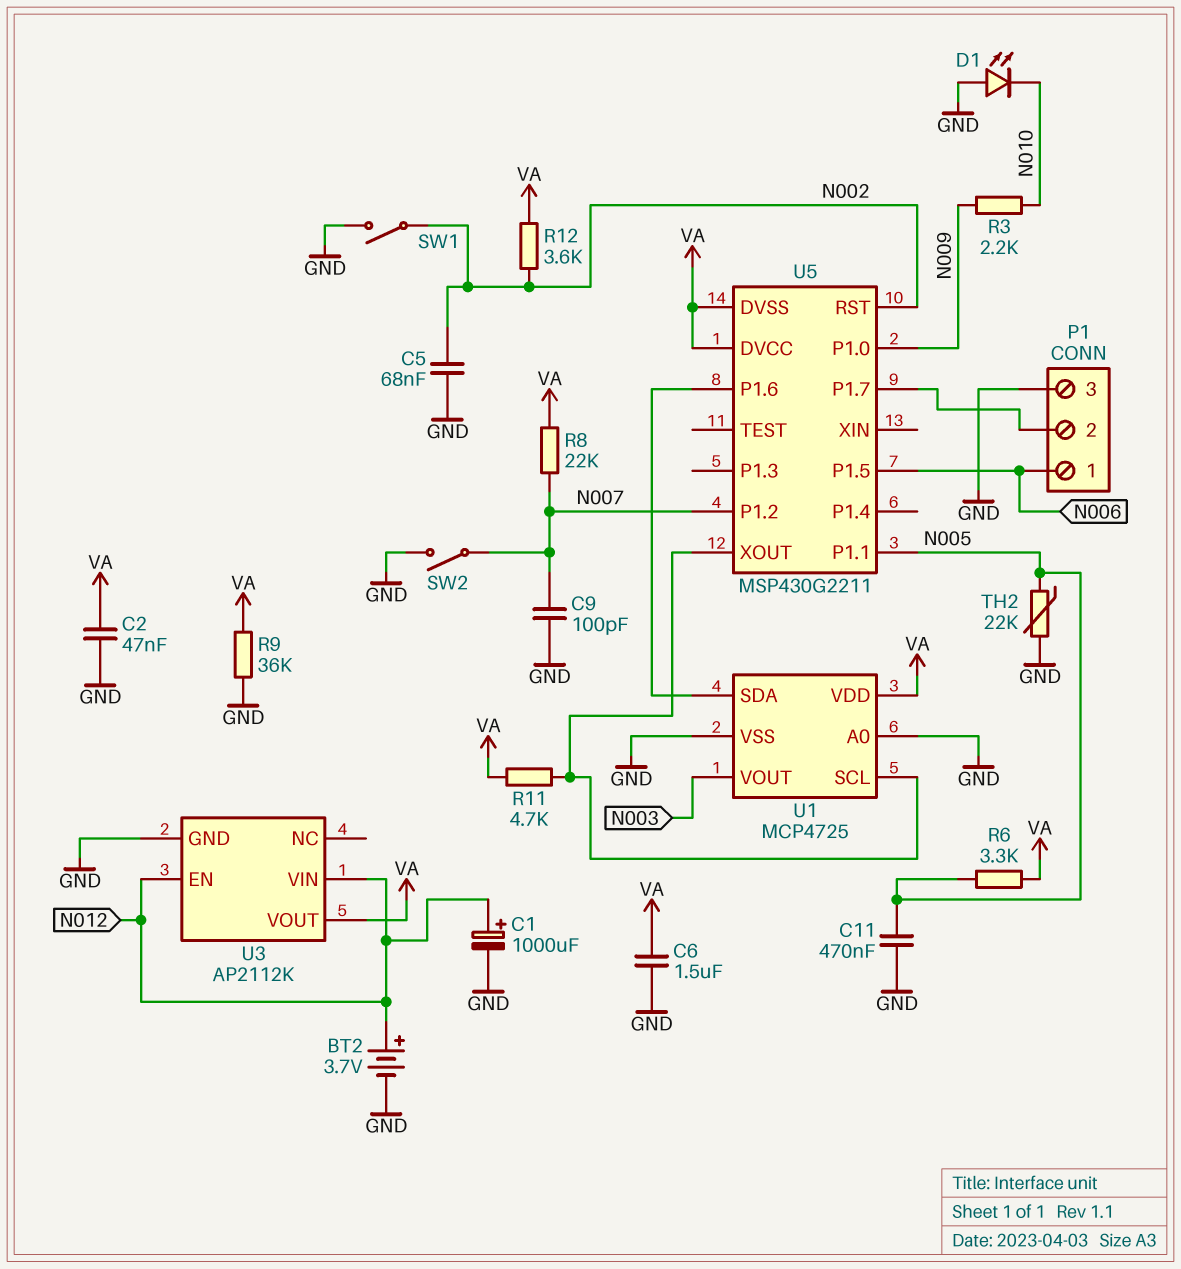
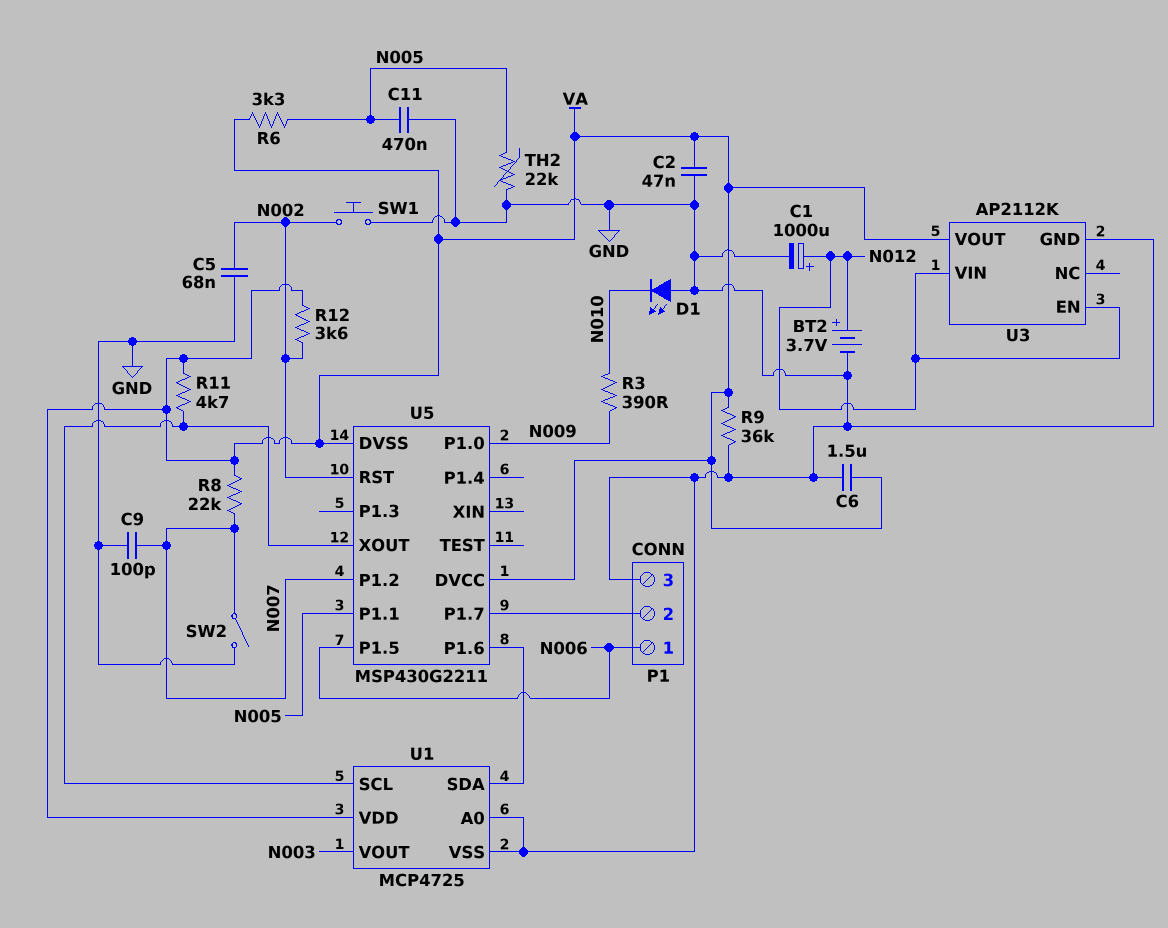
R3: 2.2k (N009, N010) -> 390 (N009, N010)
SW1: switch (GND, N002) -> button (GND, N002)

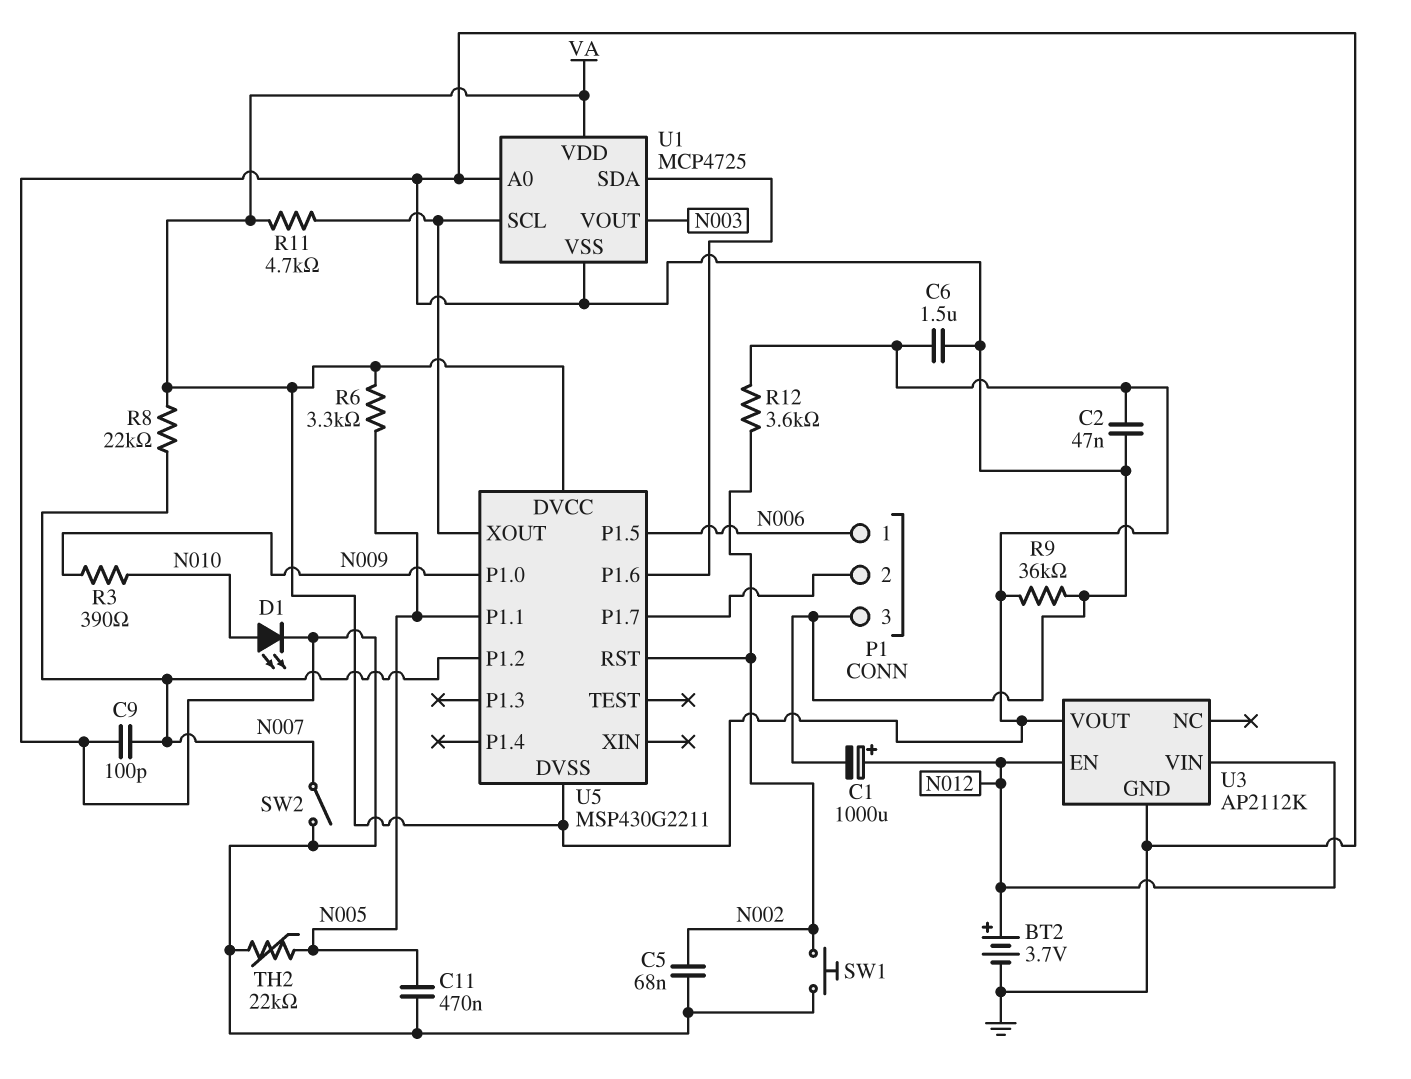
D1: LED (A GND, K N010) -> LED (A N010, K GND)

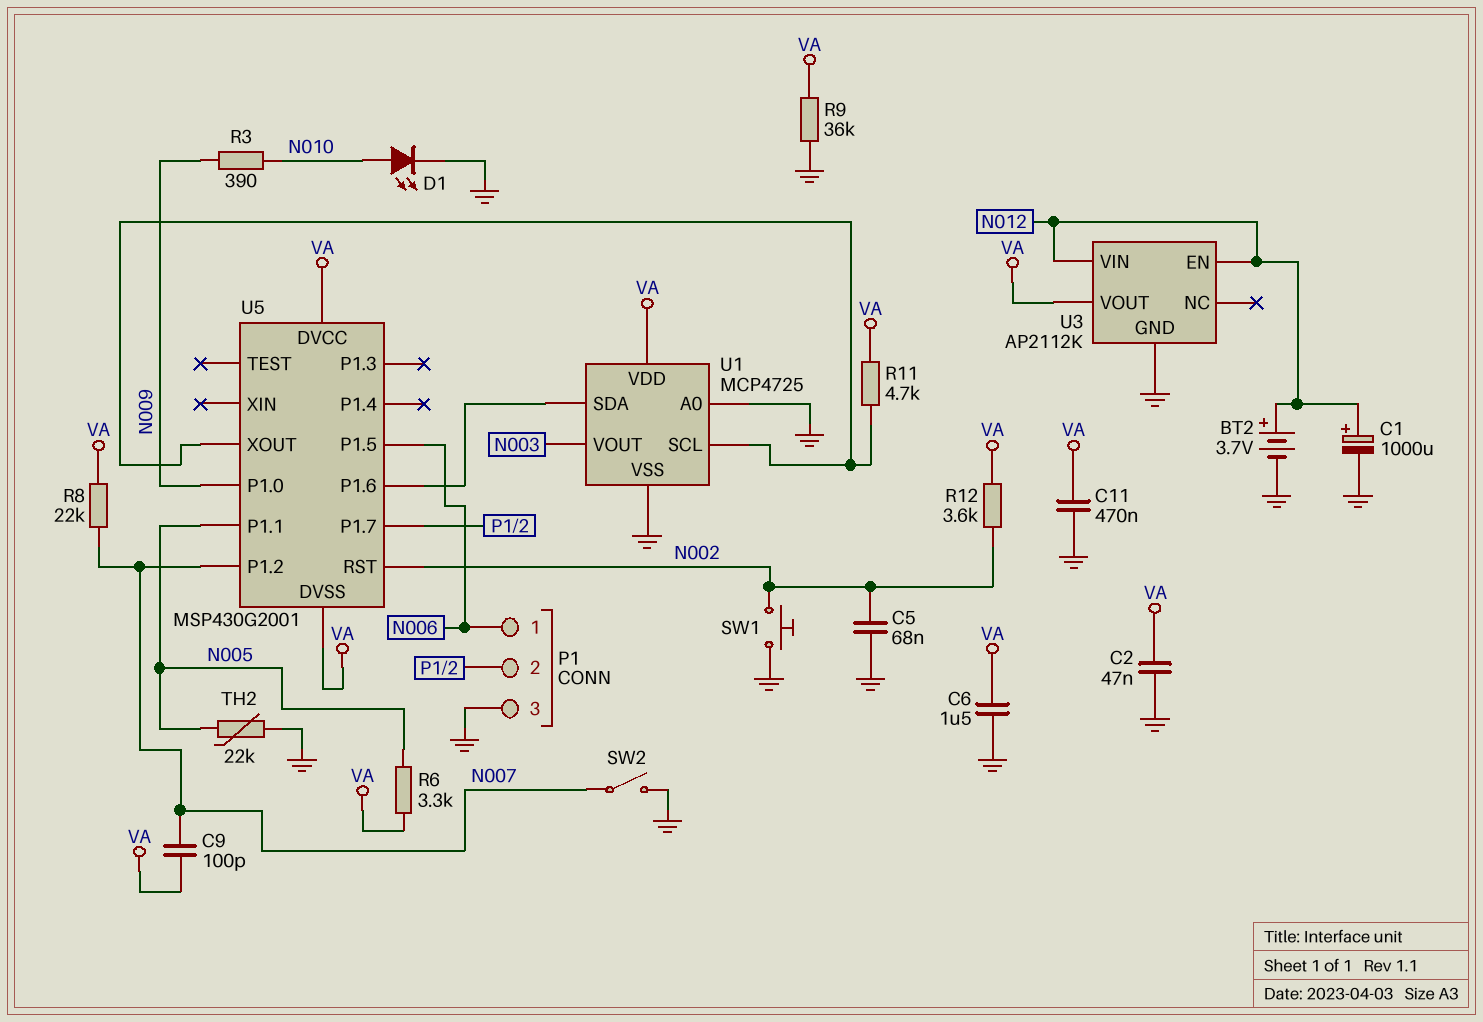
C9: 100pF (GND, N007) -> 100pF (N007, VA)
C11: 470nF (GND, N005) -> 470nF (GND, VA)
U5: MSP430G2211 -> MSP430G2001

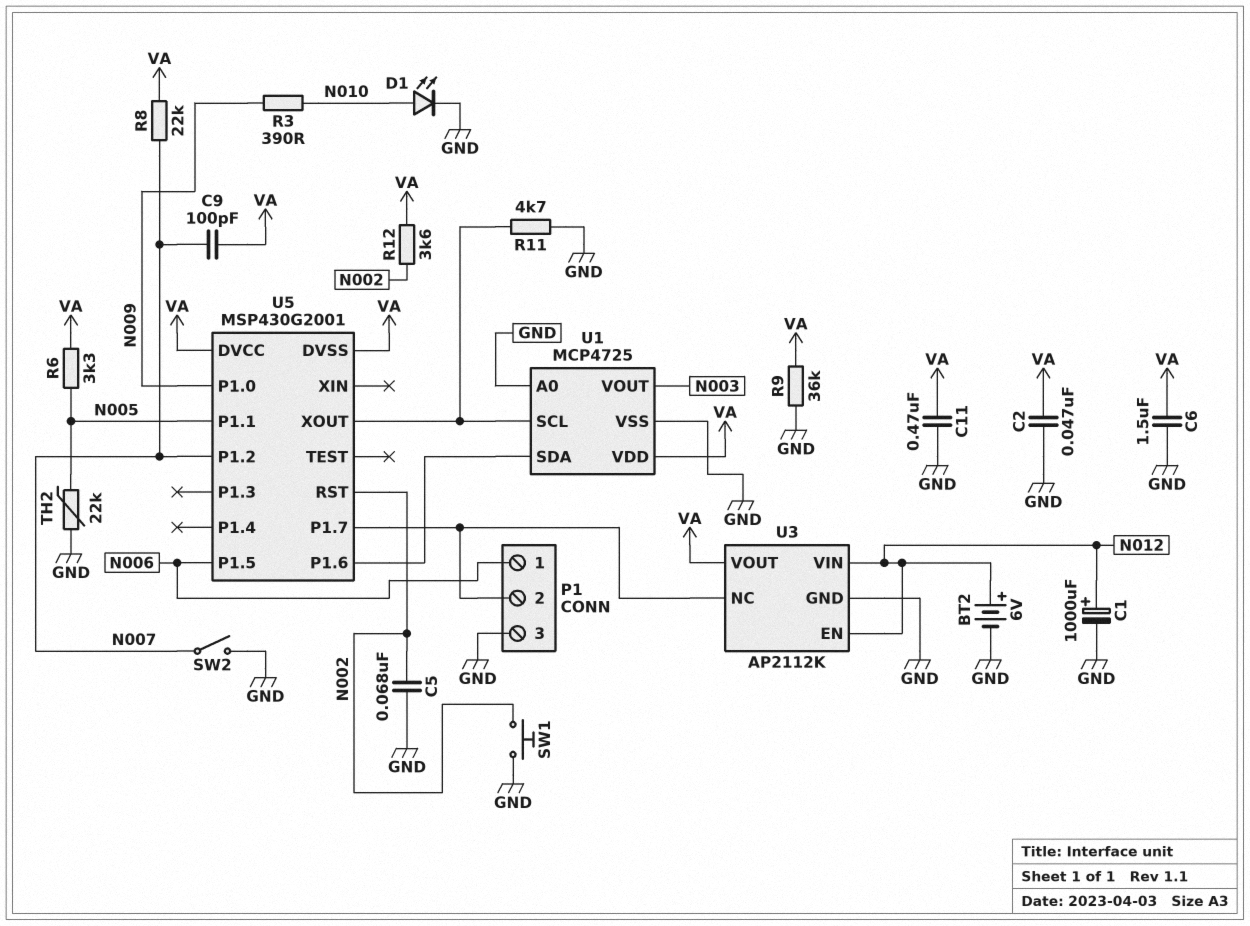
BT2: 3.7V (plus N012, minus GND) -> 6V (plus N012, minus GND)
R11: 4.7k (U1/SCL, VA) -> 4.7k (GND, U1/SCL)
U3 pin NC: none -> P1/2

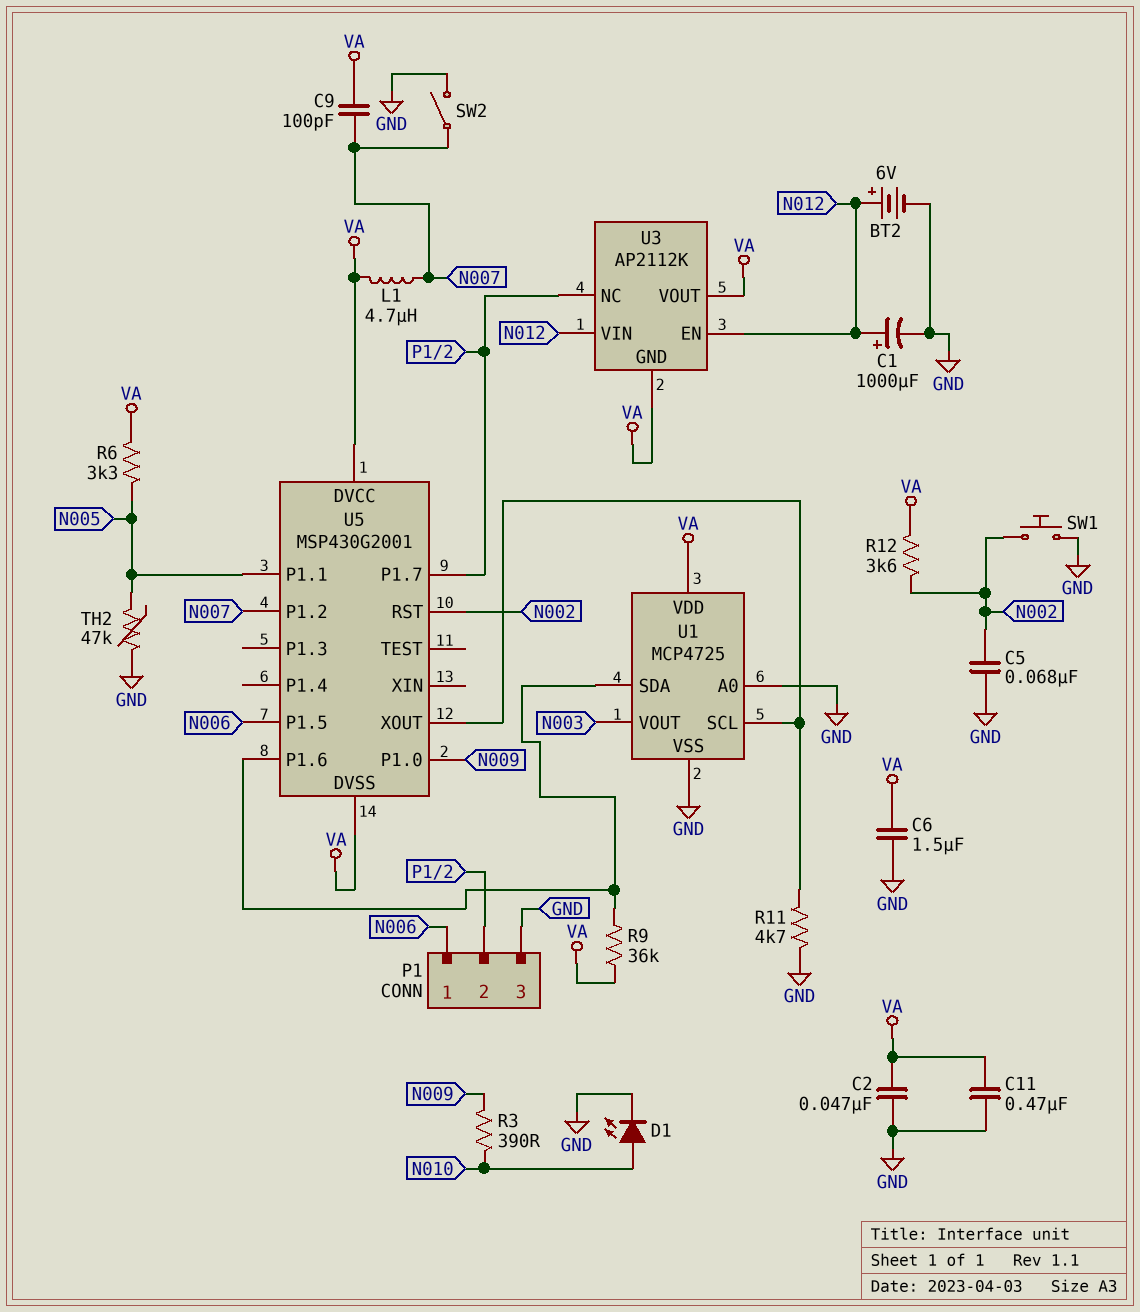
L1: none -> 4.7uH (N007, VA)
R8: 22k (N007, VA) -> none
R9: 36k (GND, VA) -> 36k (U1/SDA, VA)
TH2: 22k (GND, N005) -> 47k (GND, N005)
U3 pin GND: GND -> VA

